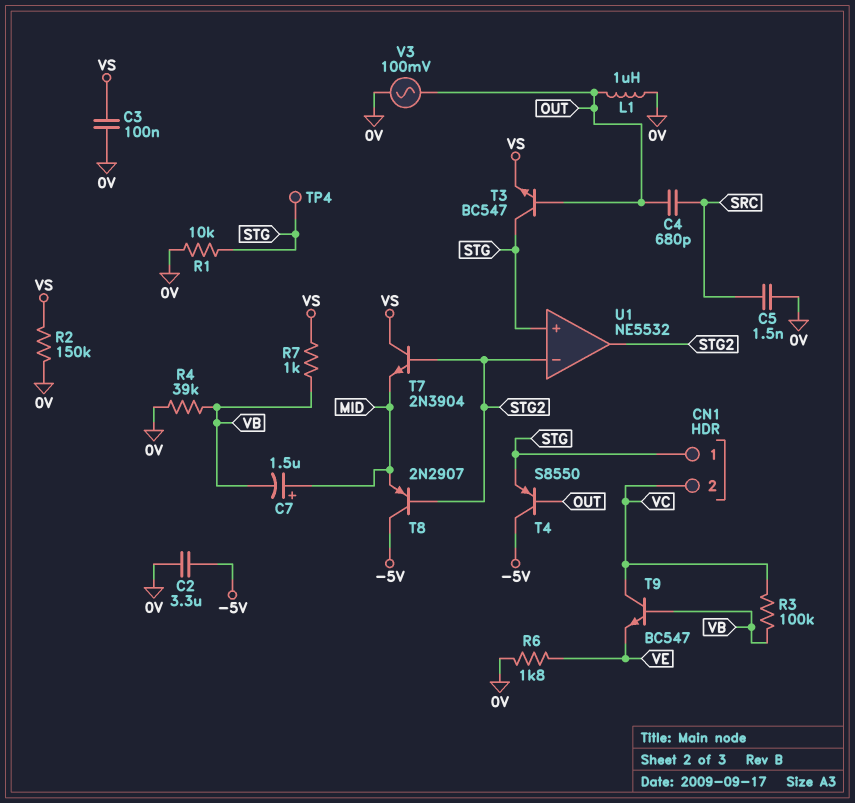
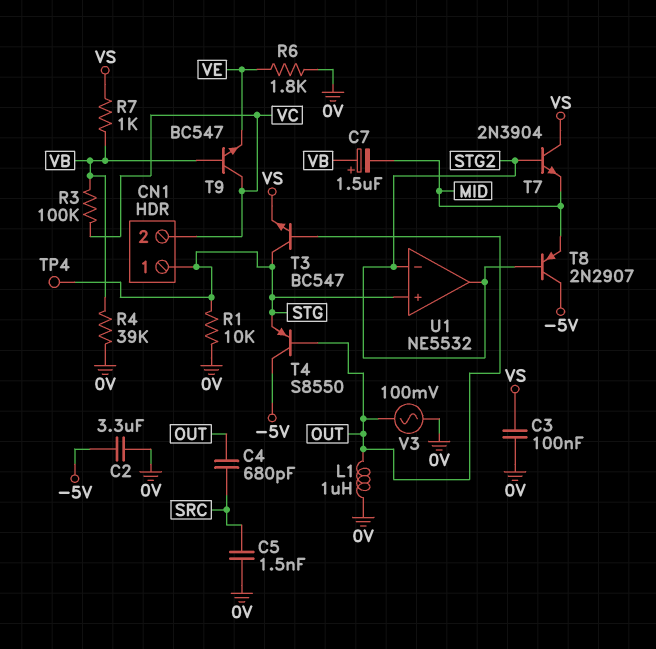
C7: 1.5uF (plus MID, minus VB) -> 1.5uF (plus VB, minus MID)
R2: 150k (0V, VS) -> none

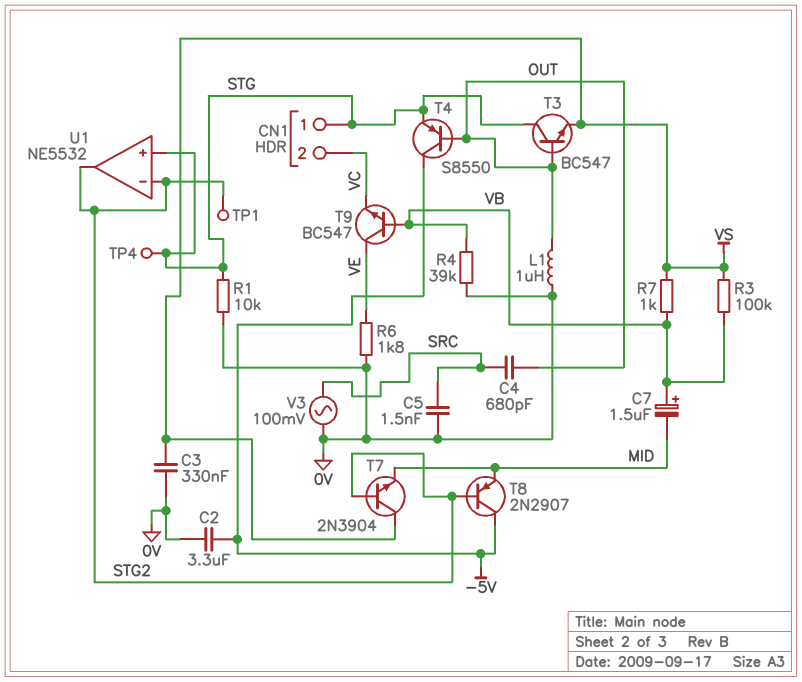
C3: 100nF (0V, VS) -> 330nF (0V, VS)
R3: 100k (VB, VC) -> 100k (VB, VS)
T9: NPN BC547 (B VB, C VC, E VE) -> NPN BC547 (B VB, C VE, E VC)
TP1: none -> test point (STG2)
V3: AC 100mV (0V, OUT) -> AC 100mV (0V, SRC)

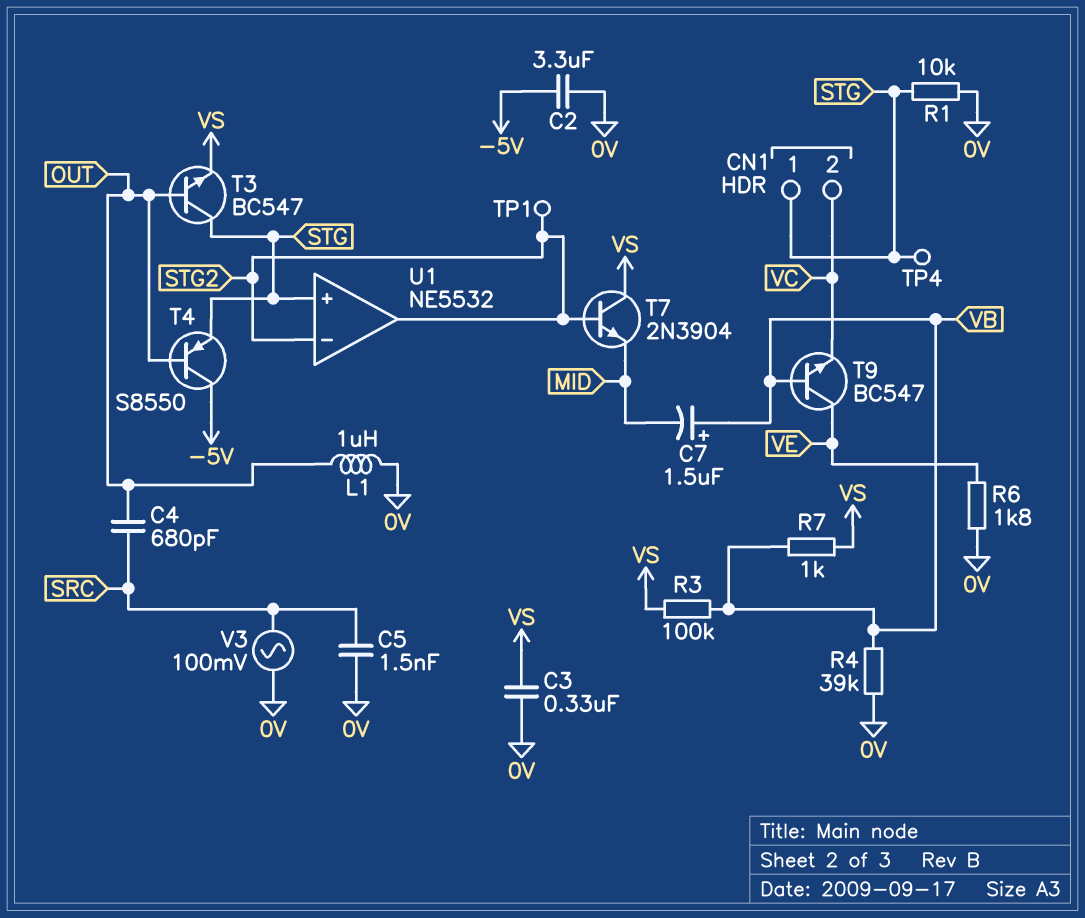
T8: PNP 2N2907 (B STG2, C -5V, E MID) -> none

